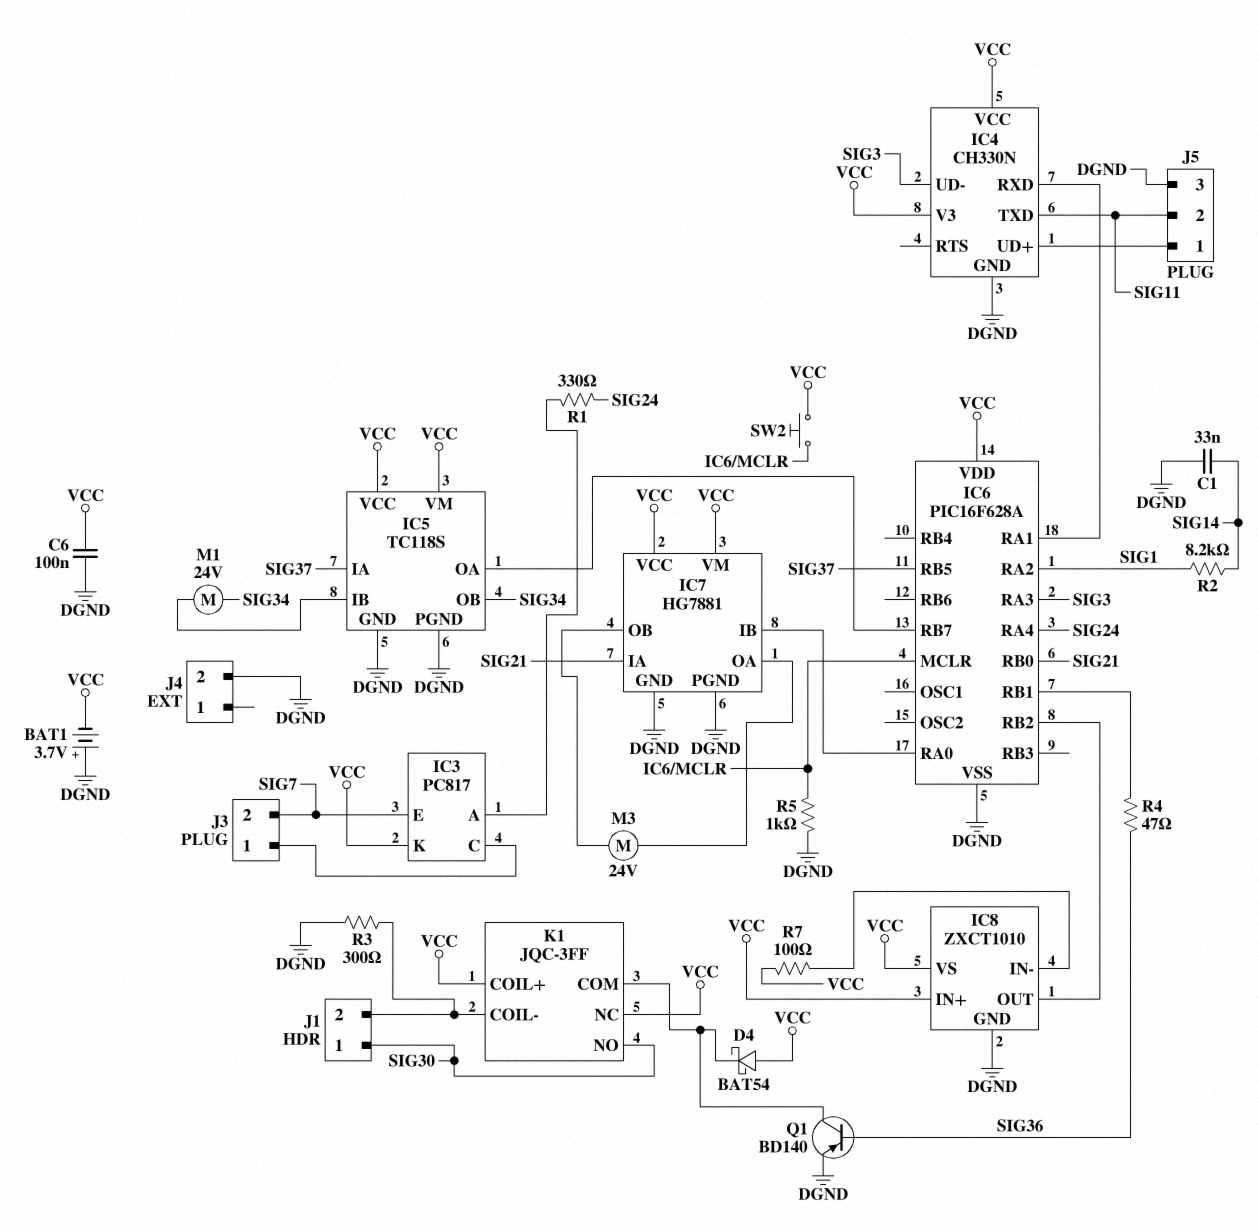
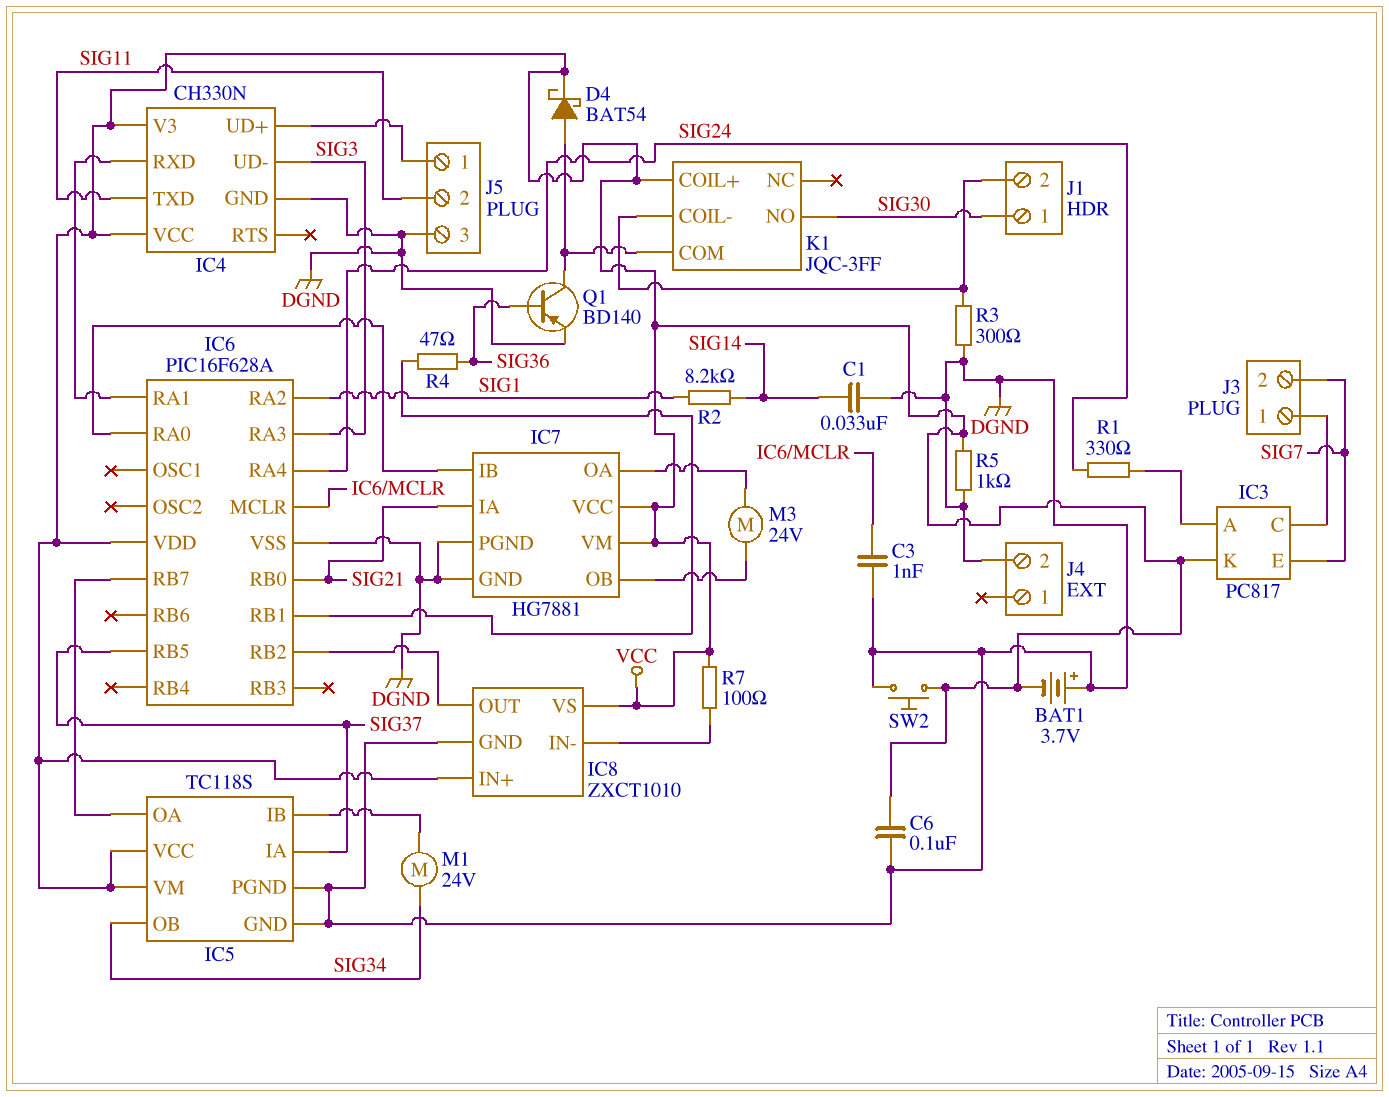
C3: none -> 1nF (DGND, IC6/MCLR)
D4: schottky BAT54 (A VCC, K K1/COM) -> schottky BAT54 (A K1/COM, K VCC)
K1 pin NC: VCC -> none
R5: 1k (DGND, IC6/MCLR) -> 1k (DGND, VCC)
SW2: button (IC6/MCLR, VCC) -> button (DGND, VCC)

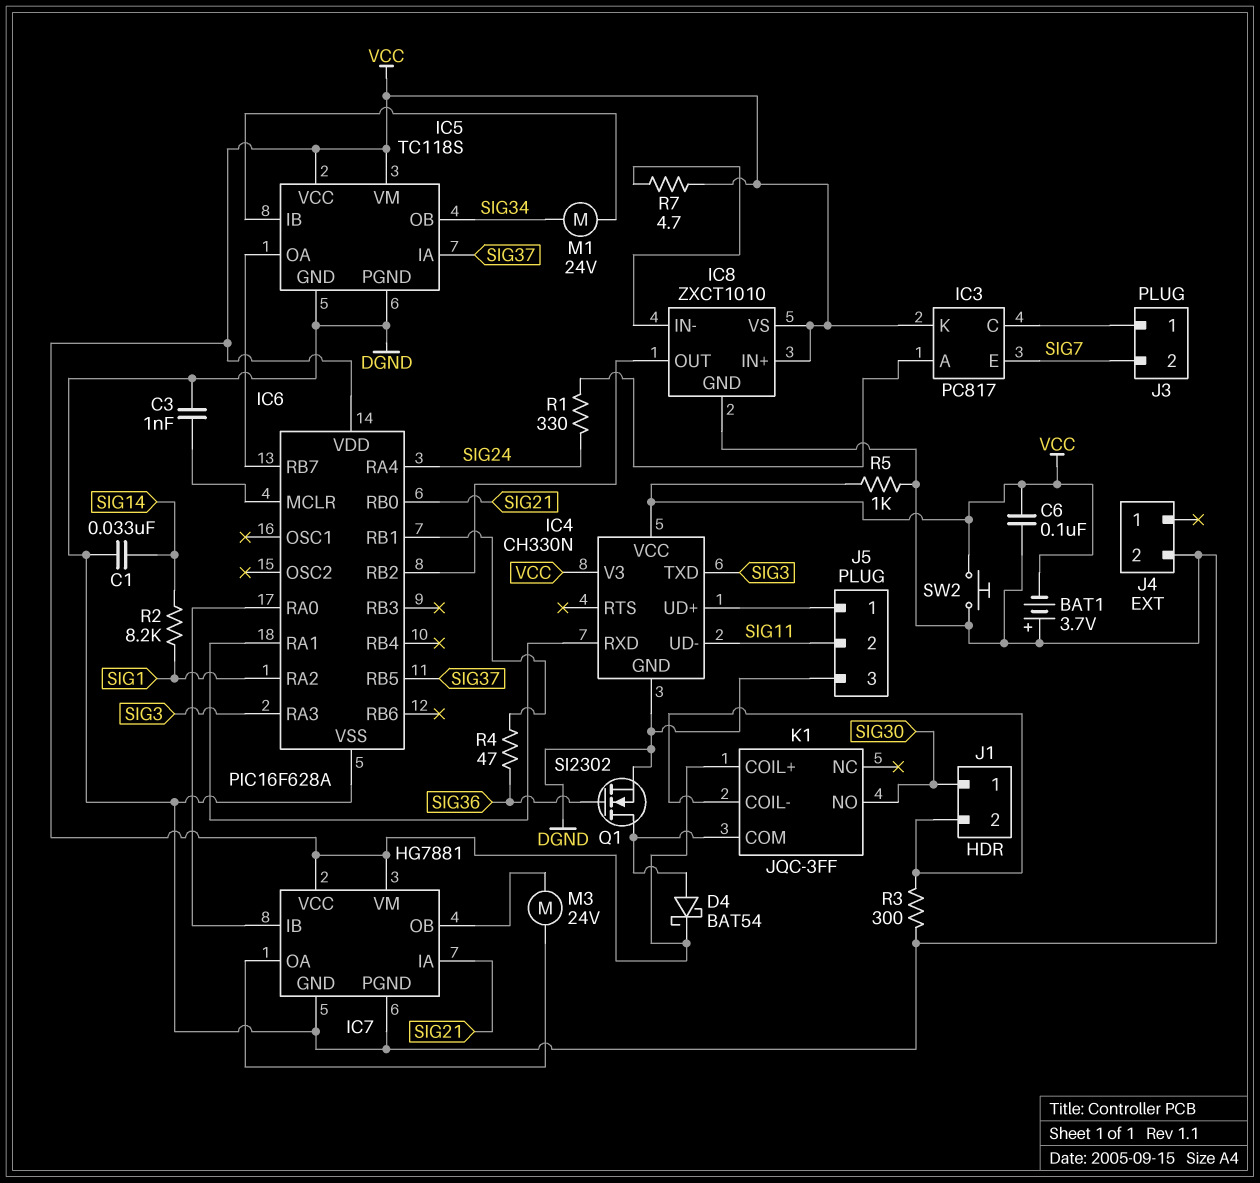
IC4 pin TXD: SIG11 -> SIG3
IC4 pin UD-: SIG3 -> SIG11
Q1: PNP BD140 (B SIG36, C K1/COM, E DGND) -> NMOS SI2302 (G SIG36, D K1/COM, S DGND)
R7: 100 (IC8/IN-, VCC) -> 4.7 (IC8/IN-, VCC)

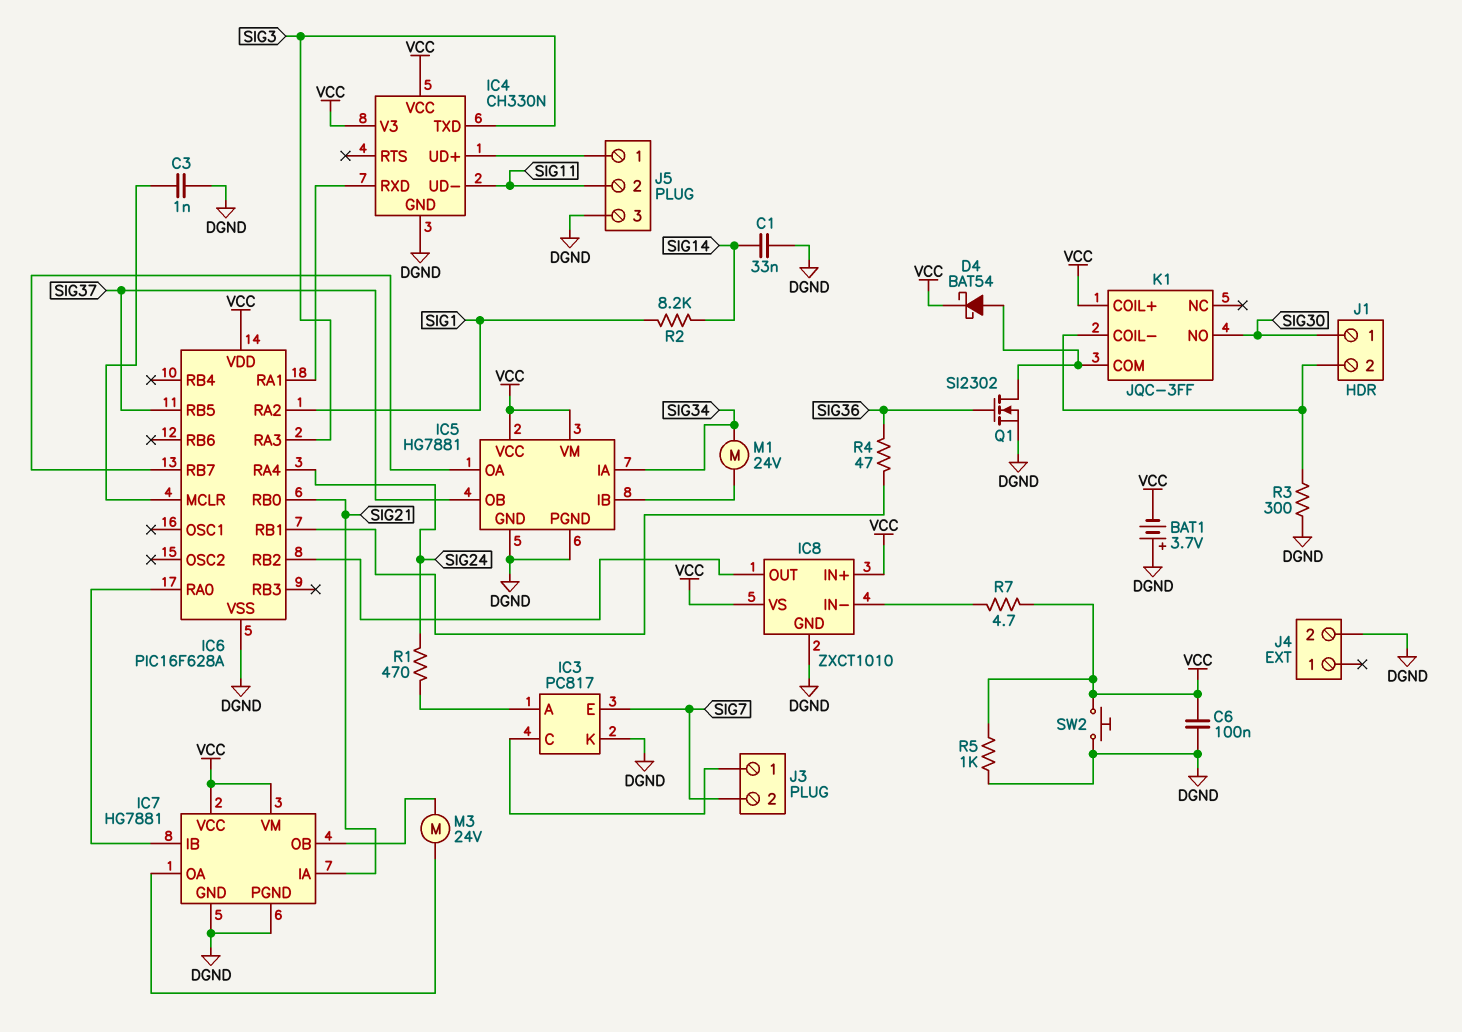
IC3 pin K: VCC -> DGND
IC5: TC118S -> HG7881
IC5 pin IA: SIG37 -> SIG34
IC5 pin OB: SIG34 -> SIG37
R1: 330 (IC3/A, SIG24) -> 470 (IC3/A, SIG24)

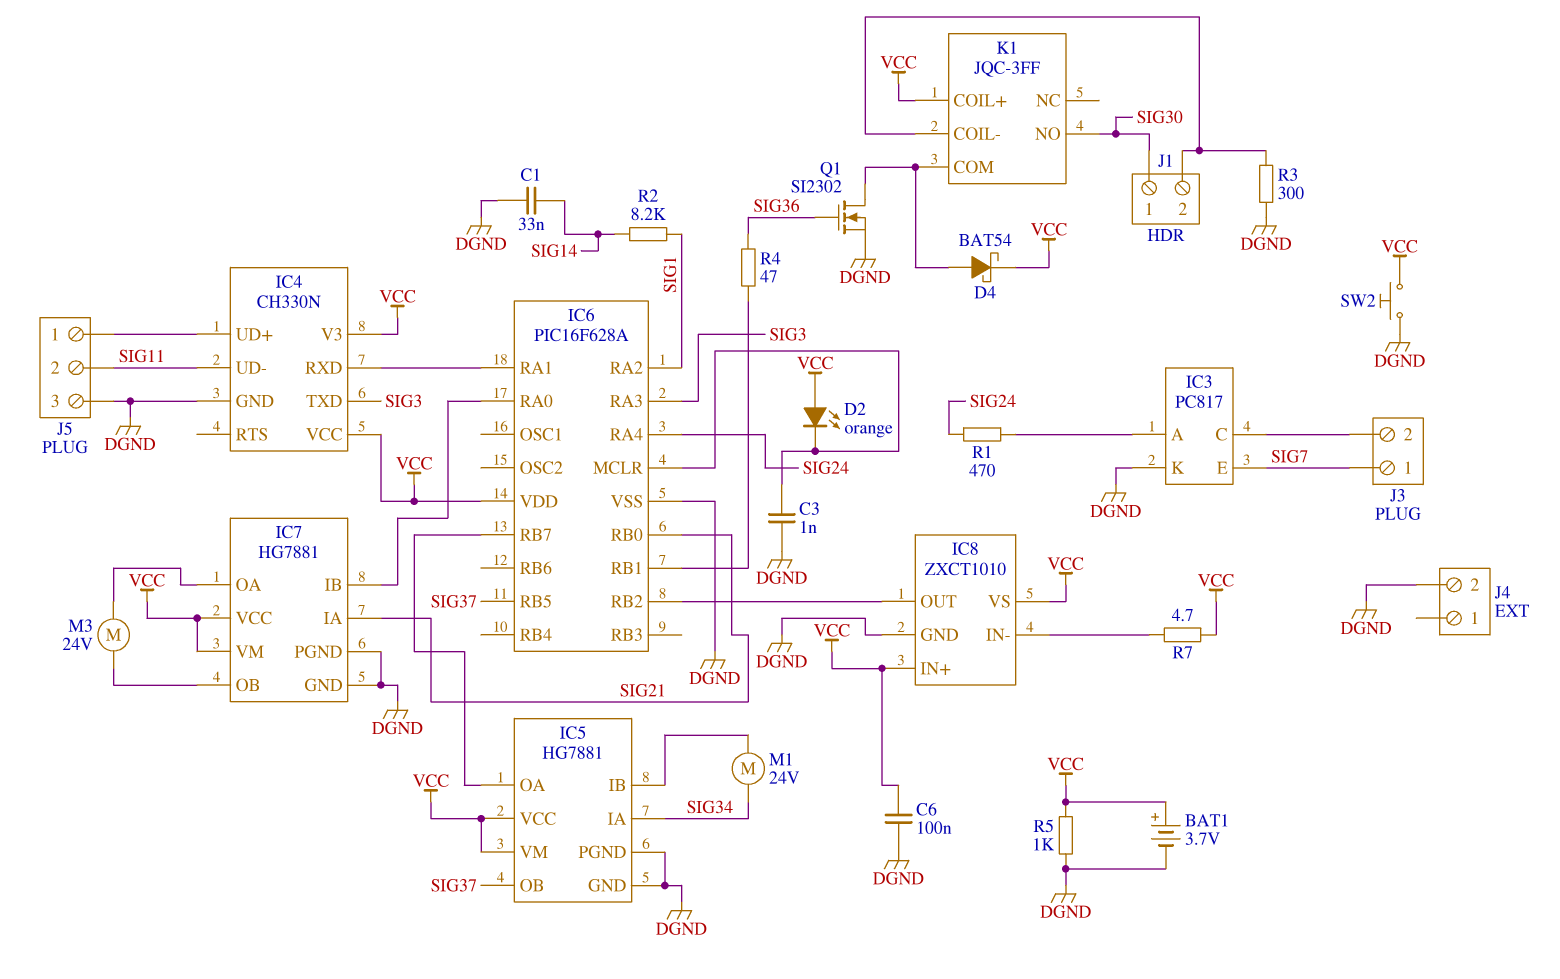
BAT1: 3.7V (plus DGND, minus VCC) -> 3.7V (plus VCC, minus DGND)
D2: none -> LED orange (A VCC, K IC6/MCLR)
J3 pin 1: IC3/C -> SIG7
J3 pin 2: SIG7 -> IC3/C

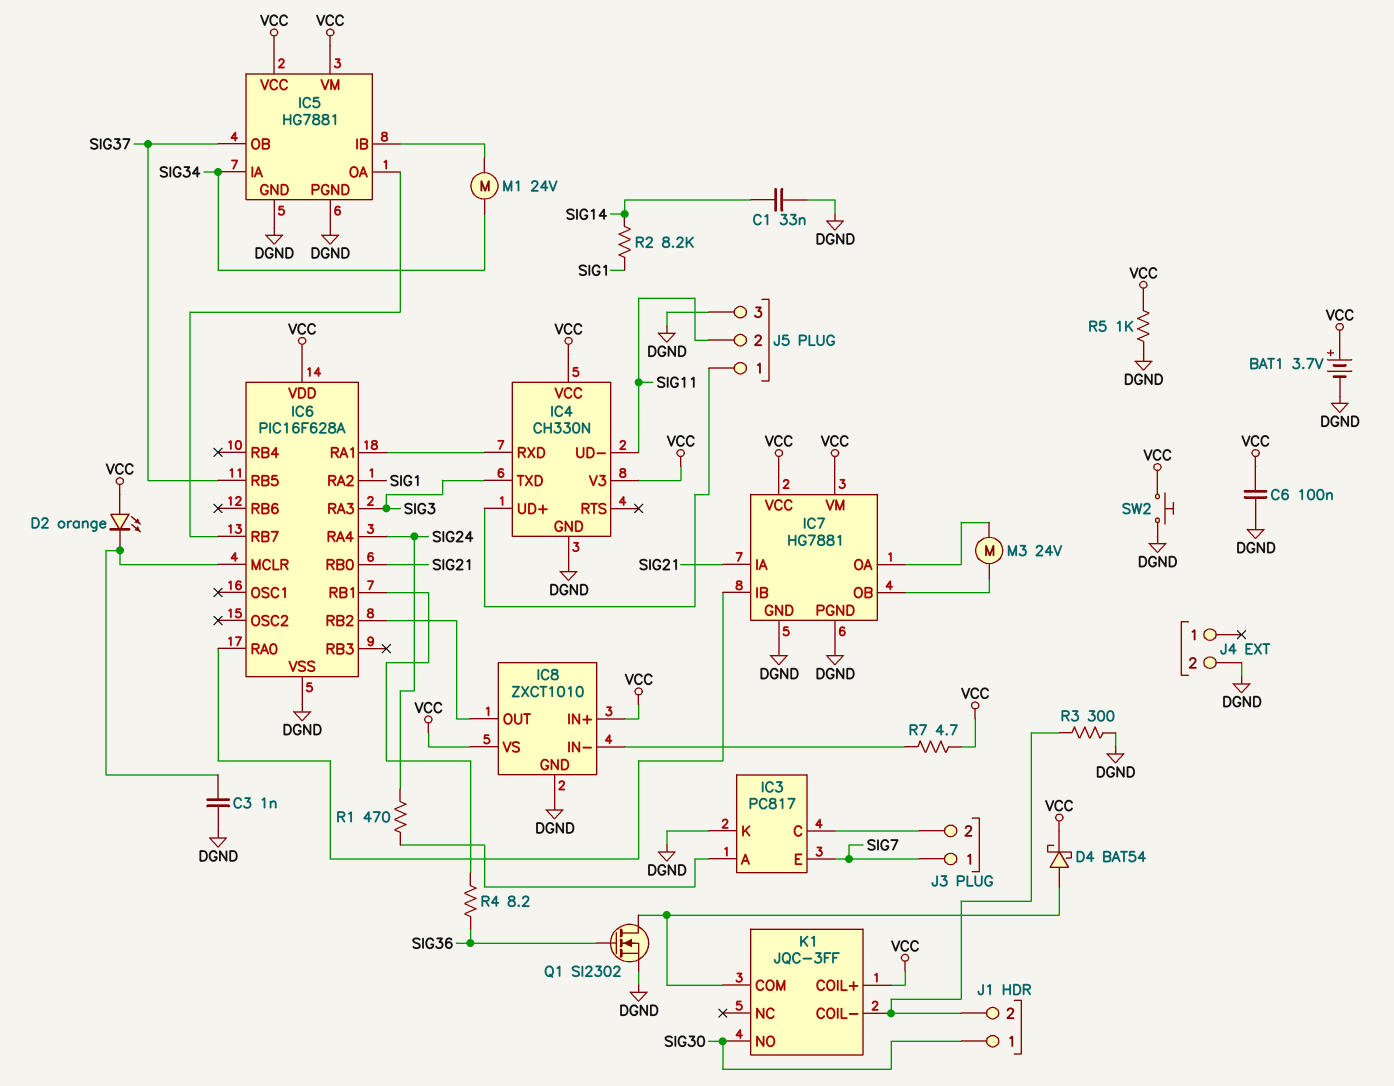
R4: 47 (IC6/RB1, SIG36) -> 8.2 (IC6/RB1, SIG36)

